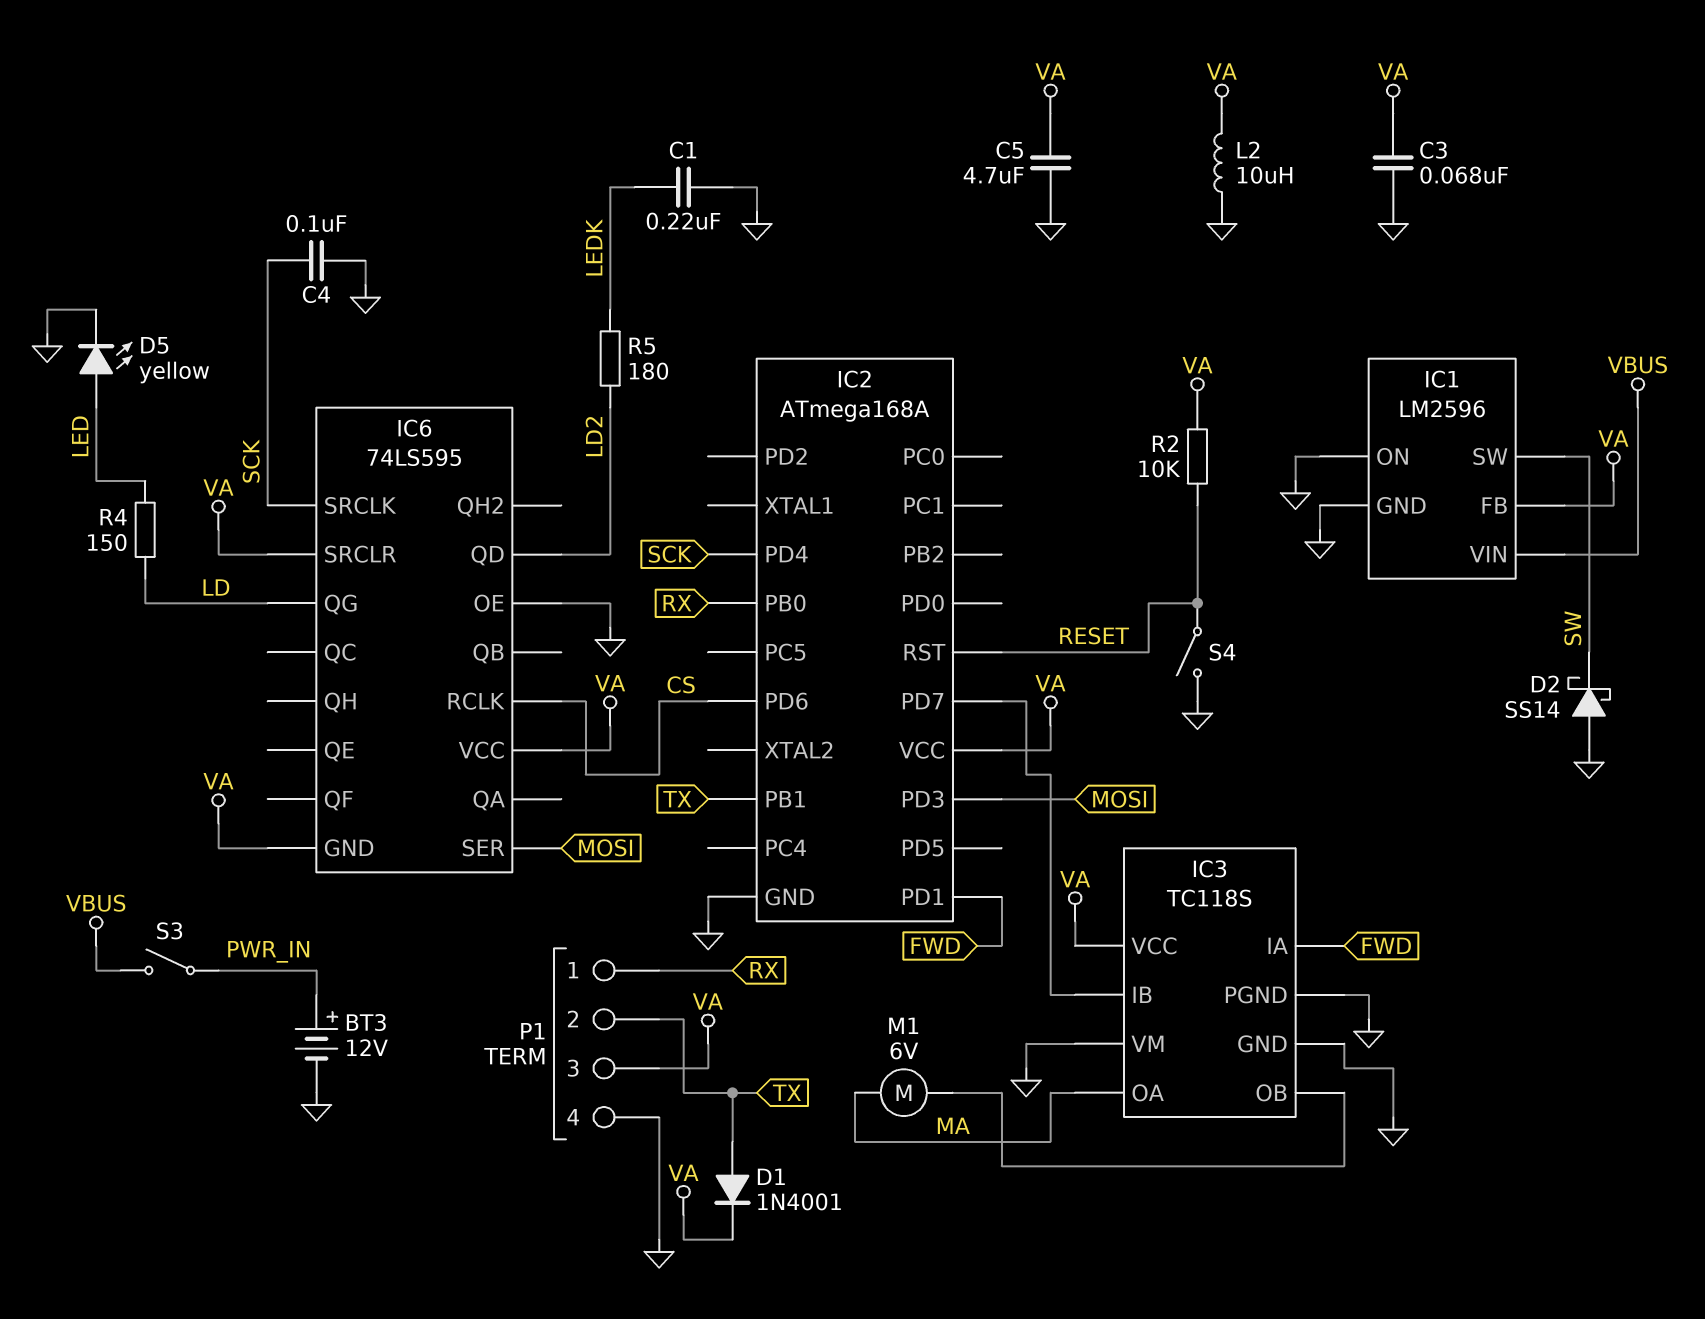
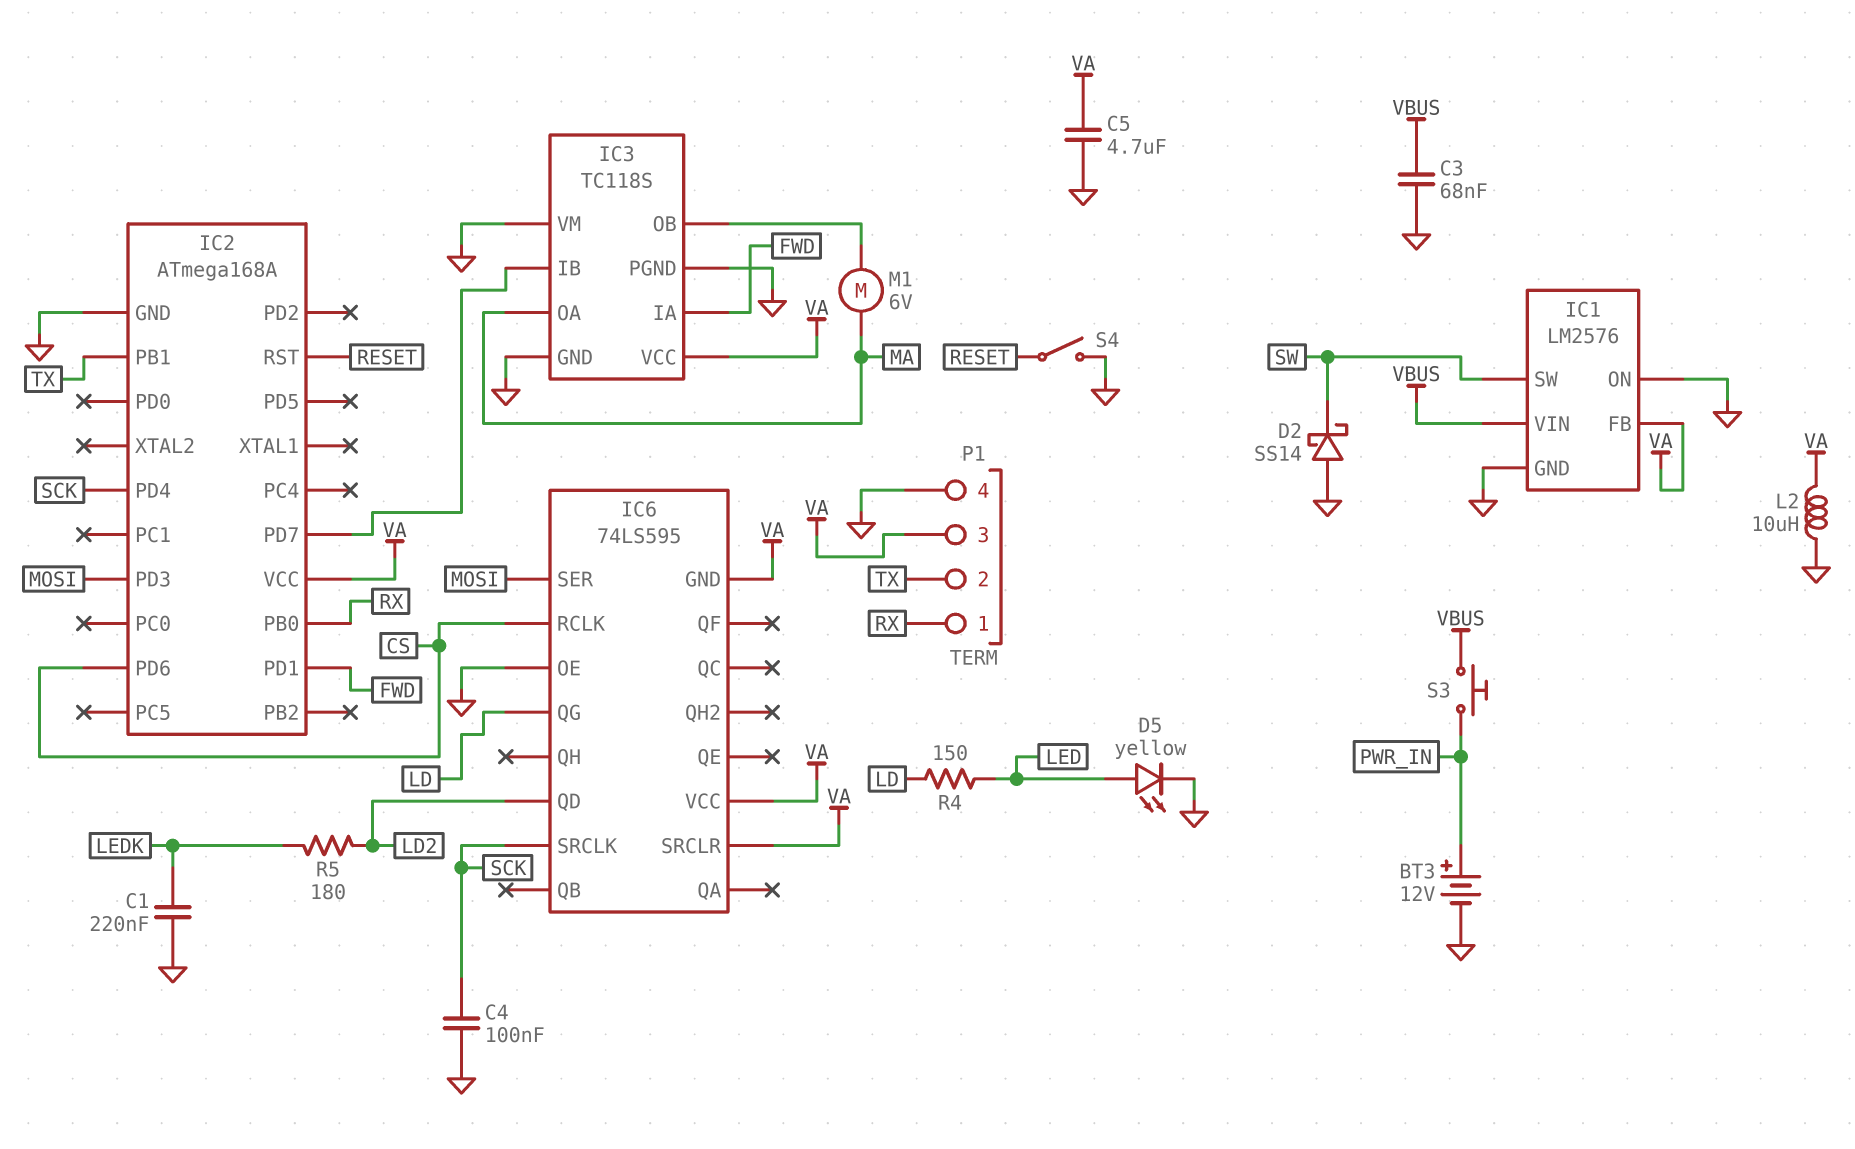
C3: 68nF (GND, VA) -> 68nF (GND, VBUS)
D1: diode 1N4001 (A TX, K VA) -> none
IC1: LM2596 -> LM2576
R2: 10k (RESET, VA) -> none
S3: switch (PWR_IN, VBUS) -> button (PWR_IN, VBUS)

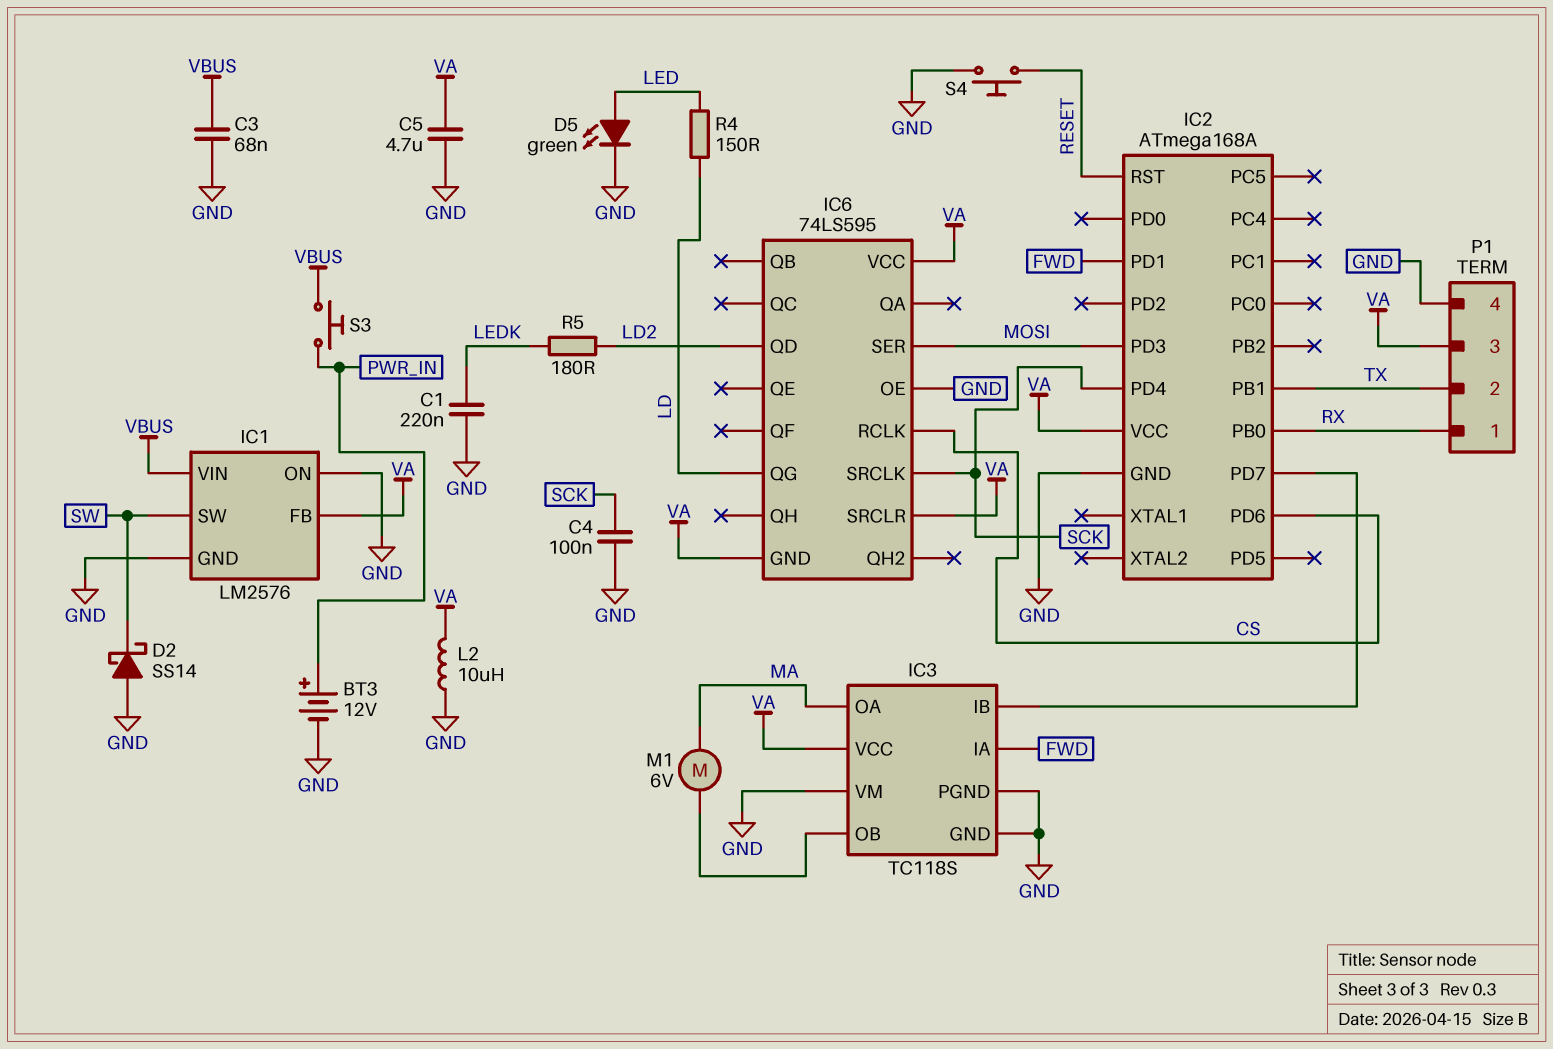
D5: LED yellow (A LED, K GND) -> LED green (A LED, K GND)
S4: switch (GND, RESET) -> button (GND, RESET)

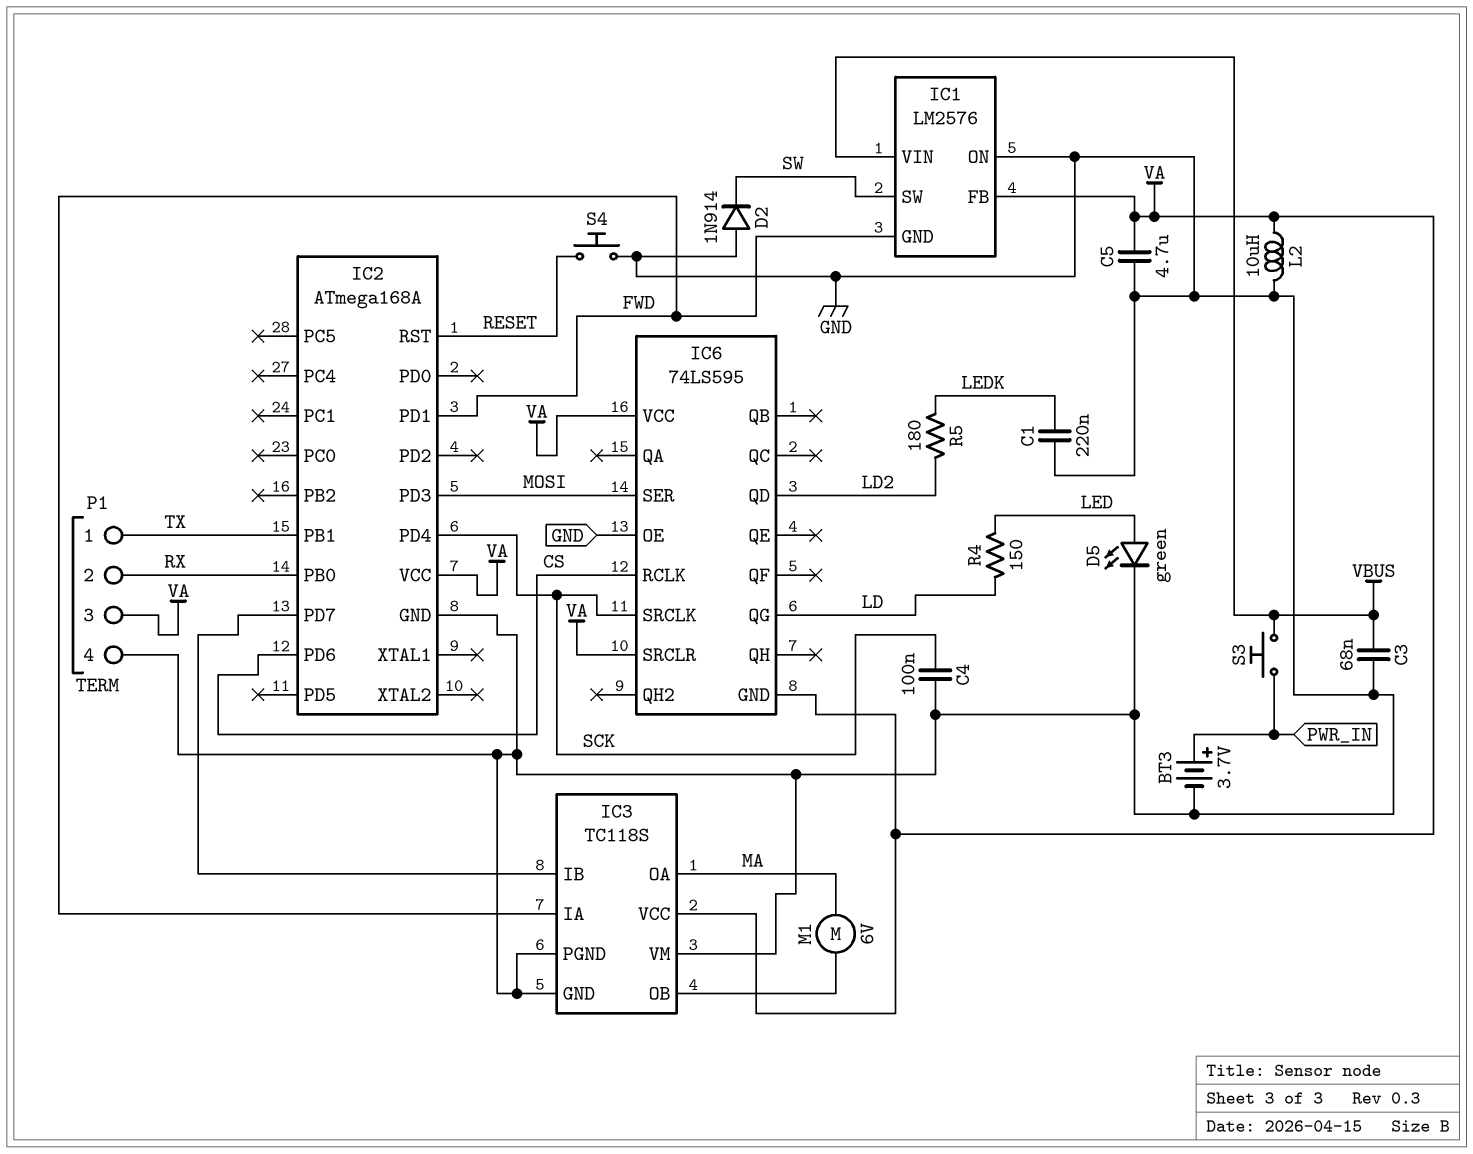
BT3: 12V (plus PWR_IN, minus GND) -> 3.7V (plus PWR_IN, minus GND)
D2: schottky SS14 (A GND, K SW) -> diode 1N914 (A GND, K SW)
IC1 pin GND: GND -> FWD
P1 pin 1: RX -> TX
P1 pin 2: TX -> RX

